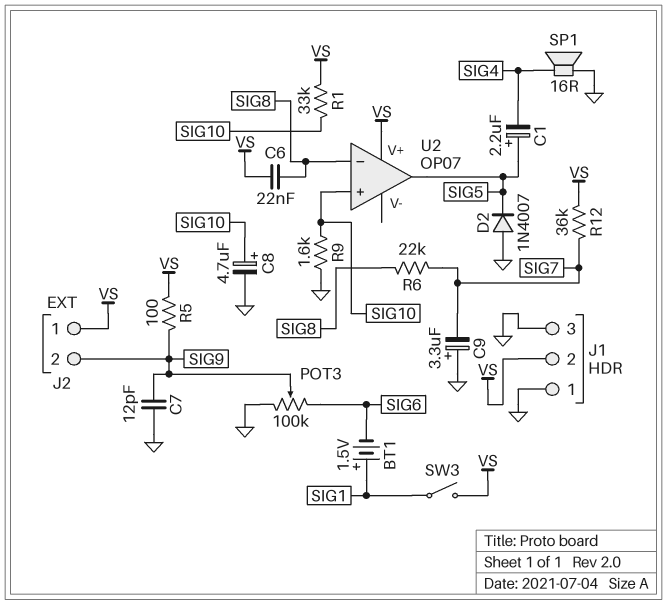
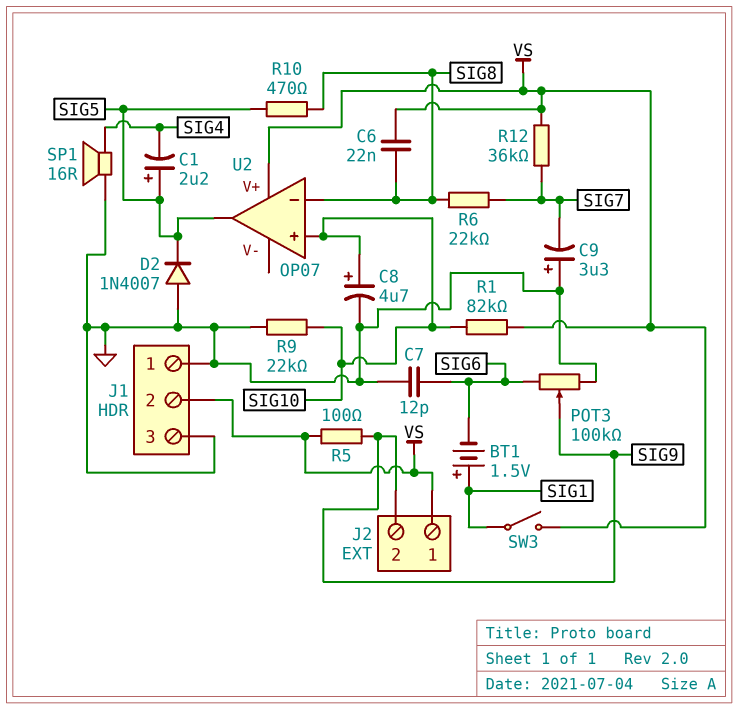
C7: 12pF (GND, SIG9) -> 12pF (GND, SIG6)
R1: 33k (SIG10, VS) -> 82k (SIG10, VS)
R9: 1.6k (GND, SIG10) -> 22k (GND, SIG10)
R10: none -> 470 (SIG5, SIG8)

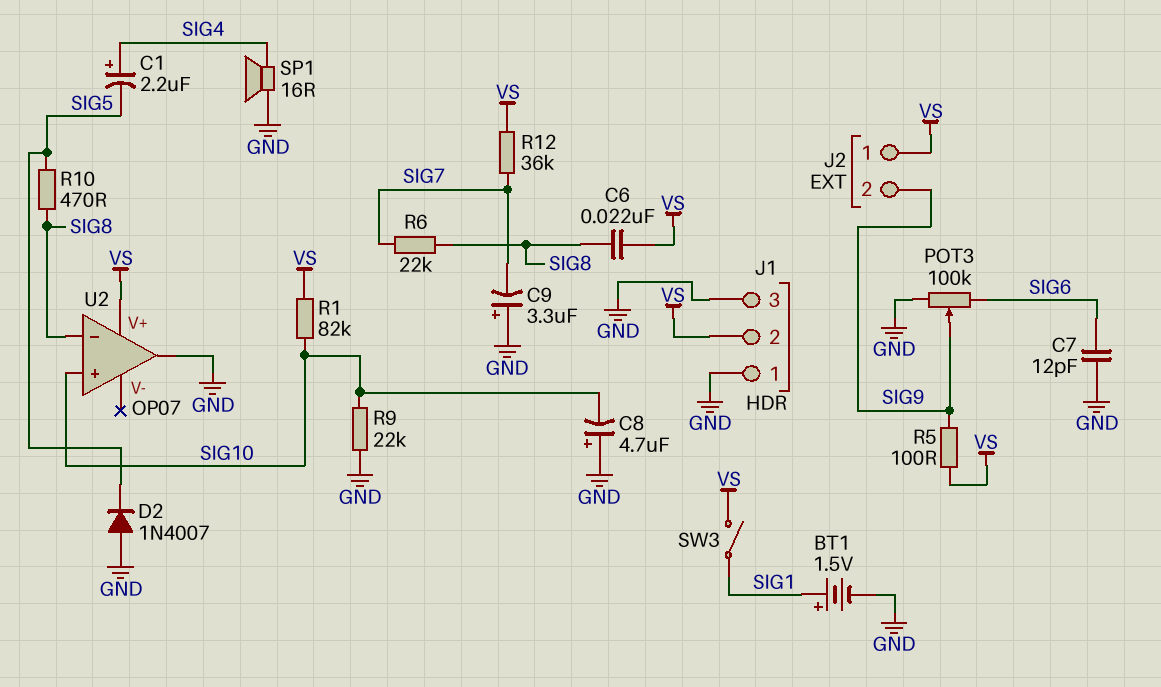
BT1: 1.5V (plus SIG1, minus SIG6) -> 1.5V (plus SIG1, minus GND)
C1: 2.2uF (plus SIG5, minus SIG4) -> 2.2uF (plus SIG4, minus SIG5)
C8: 4.7uF (plus SIG10, minus GND) -> 4.7uF (plus GND, minus SIG10)
U2 pin out: SIG5 -> GND

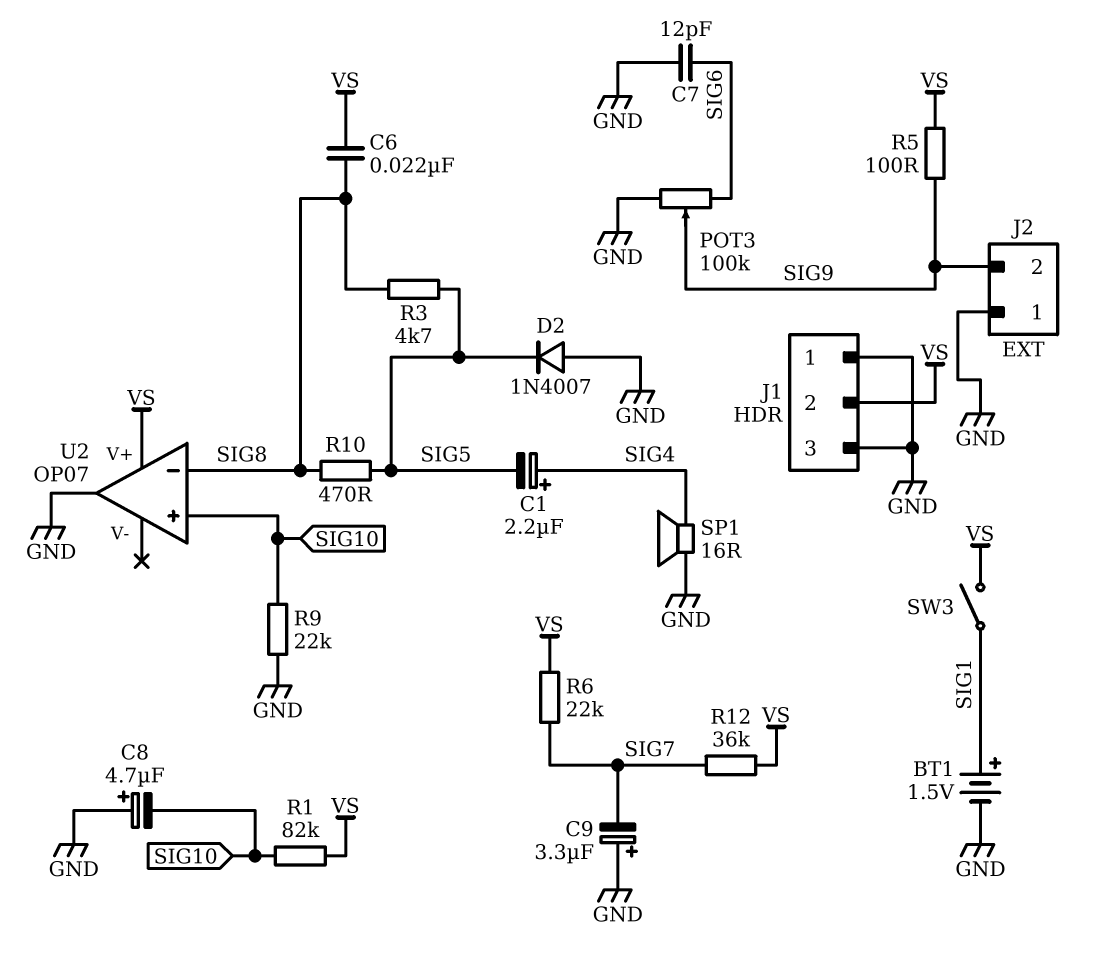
J2 pin 1: VS -> GND
R3: none -> 4.7k (SIG5, SIG8)
R6: 22k (SIG7, SIG8) -> 22k (SIG7, VS)

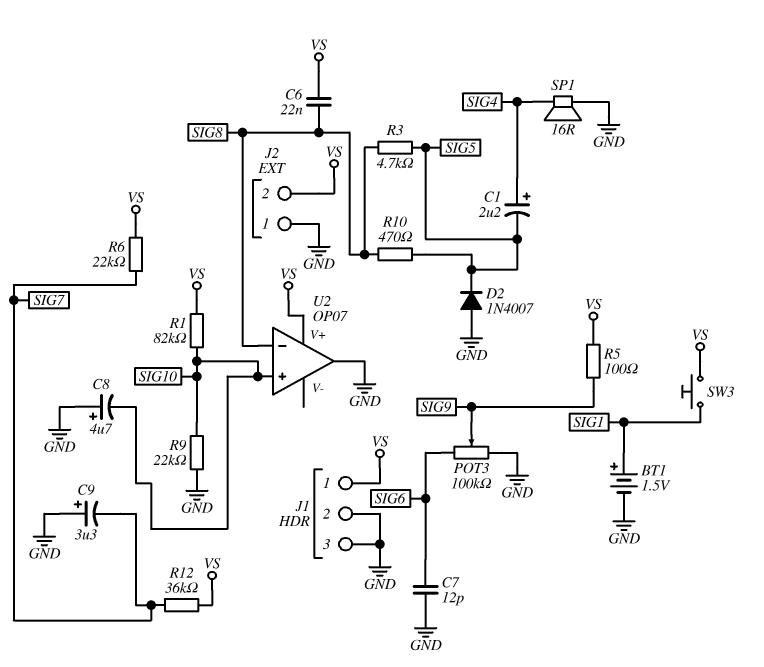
J1 pin 1: GND -> VS
J1 pin 2: VS -> GND
J2 pin 2: SIG9 -> VS
SW3: switch (SIG1, VS) -> button (SIG1, VS)

